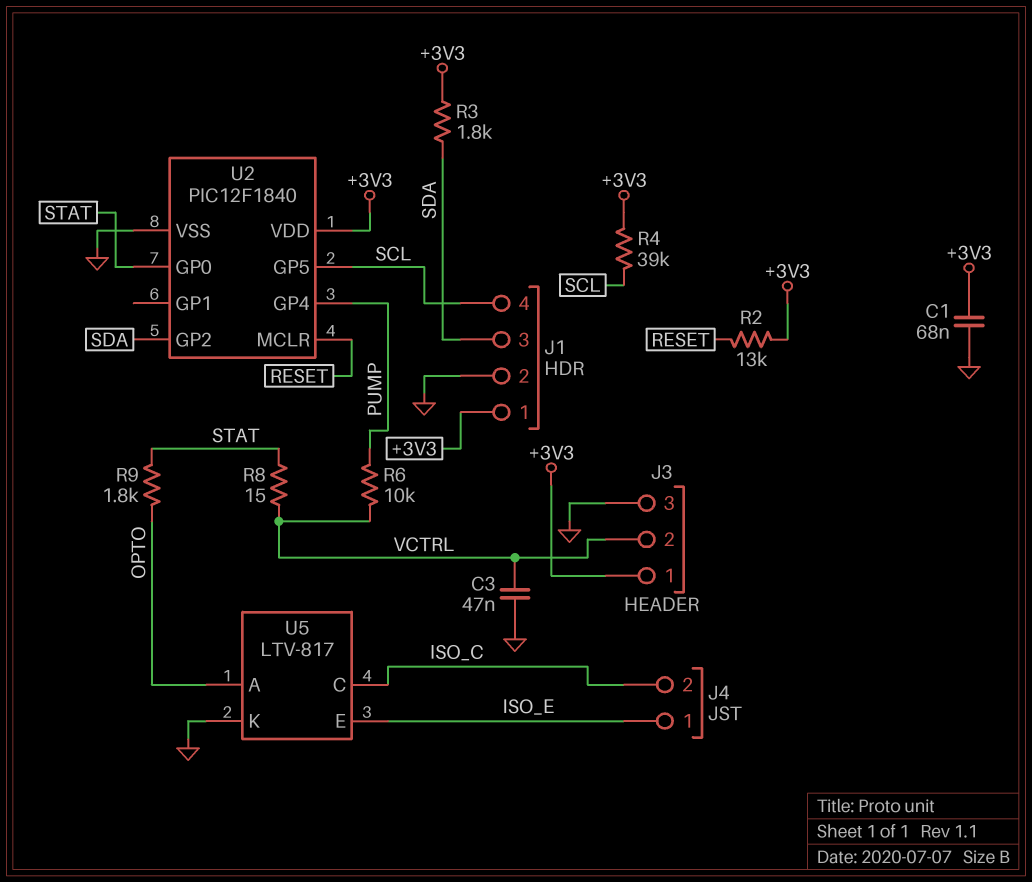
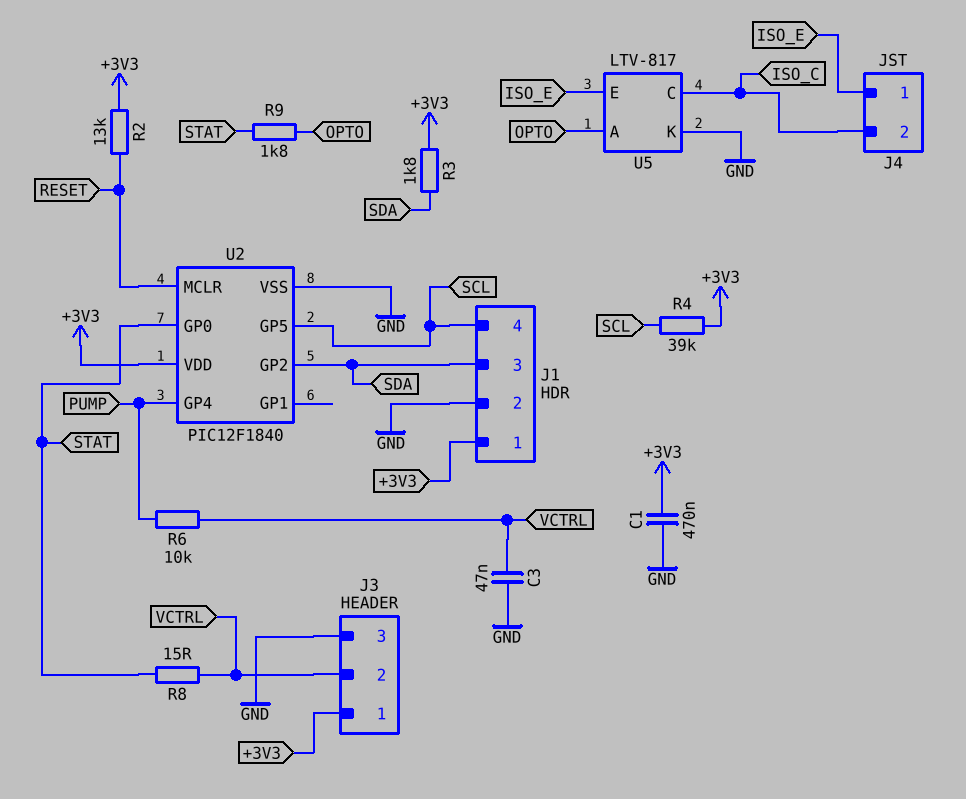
C1: 68nF (+3V3, GND) -> 470nF (+3V3, GND)

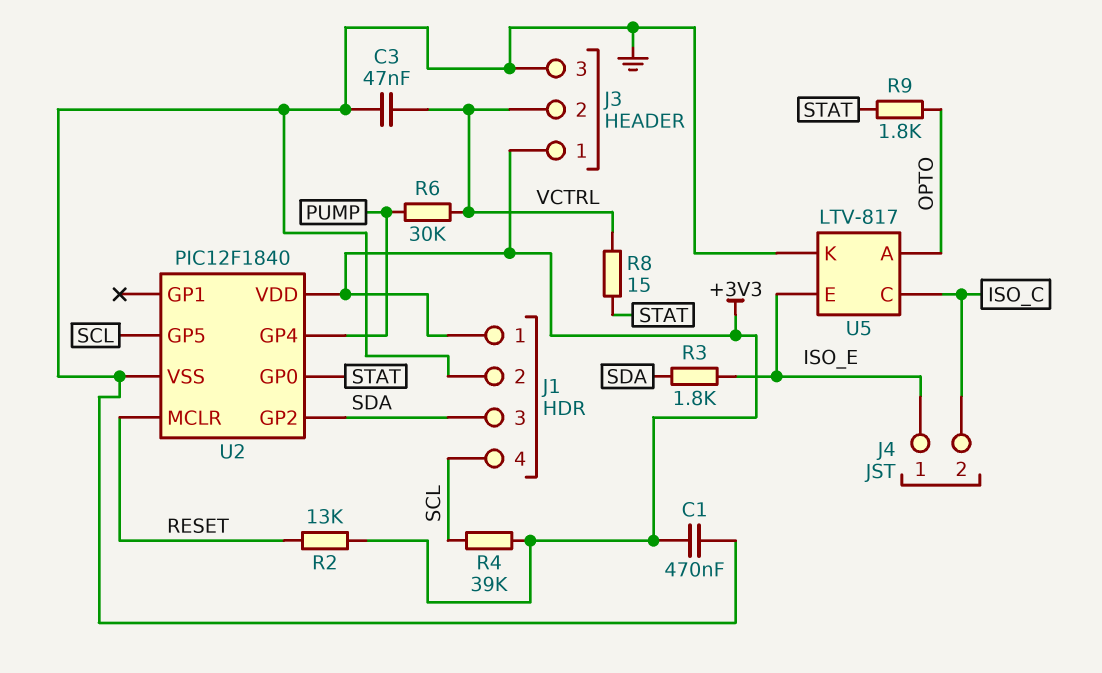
R3: 1.8k (+3V3, SDA) -> 1.8k (ISO_E, SDA)
R6: 10k (PUMP, VCTRL) -> 30k (PUMP, VCTRL)

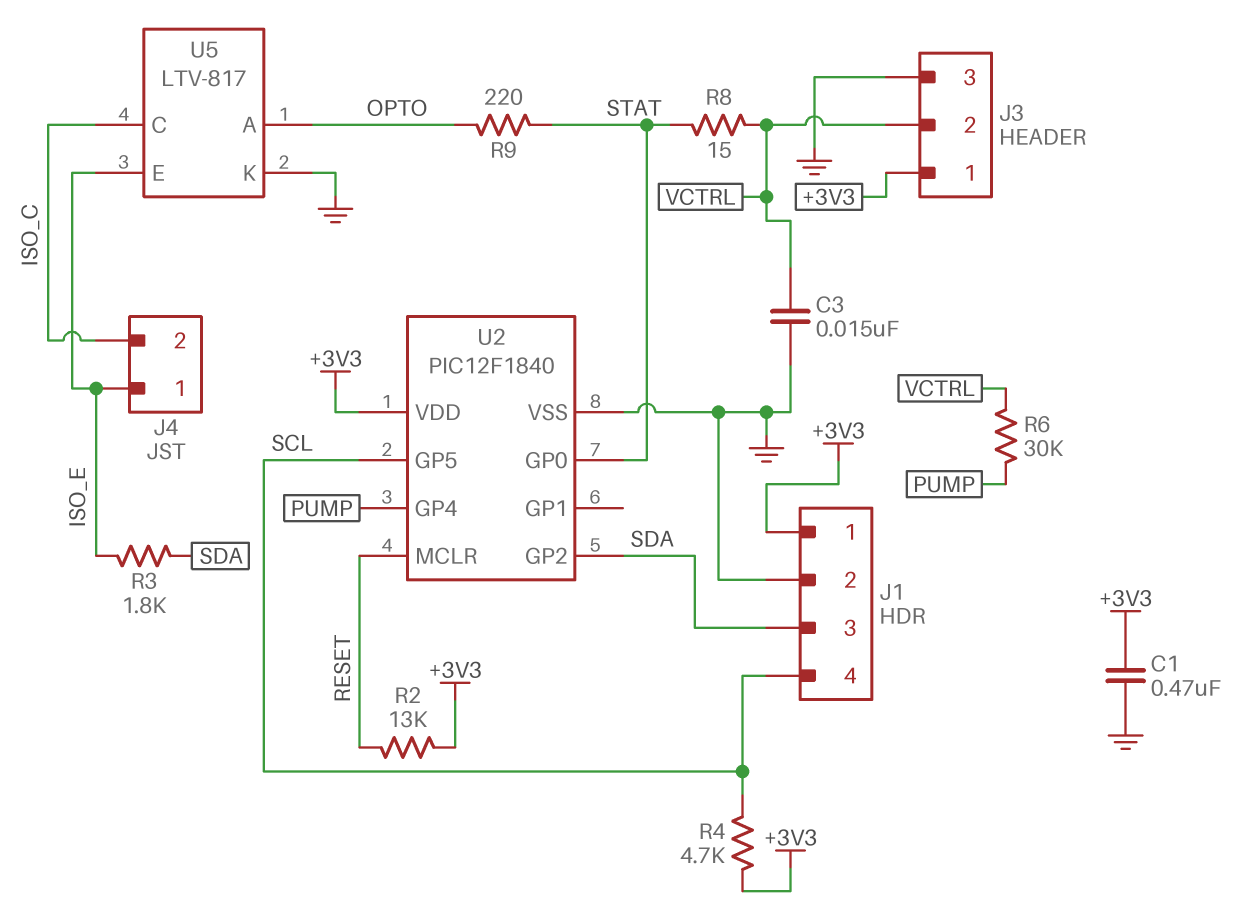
C3: 47nF (GND, VCTRL) -> 15nF (GND, VCTRL)
R4: 39k (+3V3, SCL) -> 4.7k (+3V3, SCL)
R9: 1.8k (OPTO, STAT) -> 220 (OPTO, STAT)

